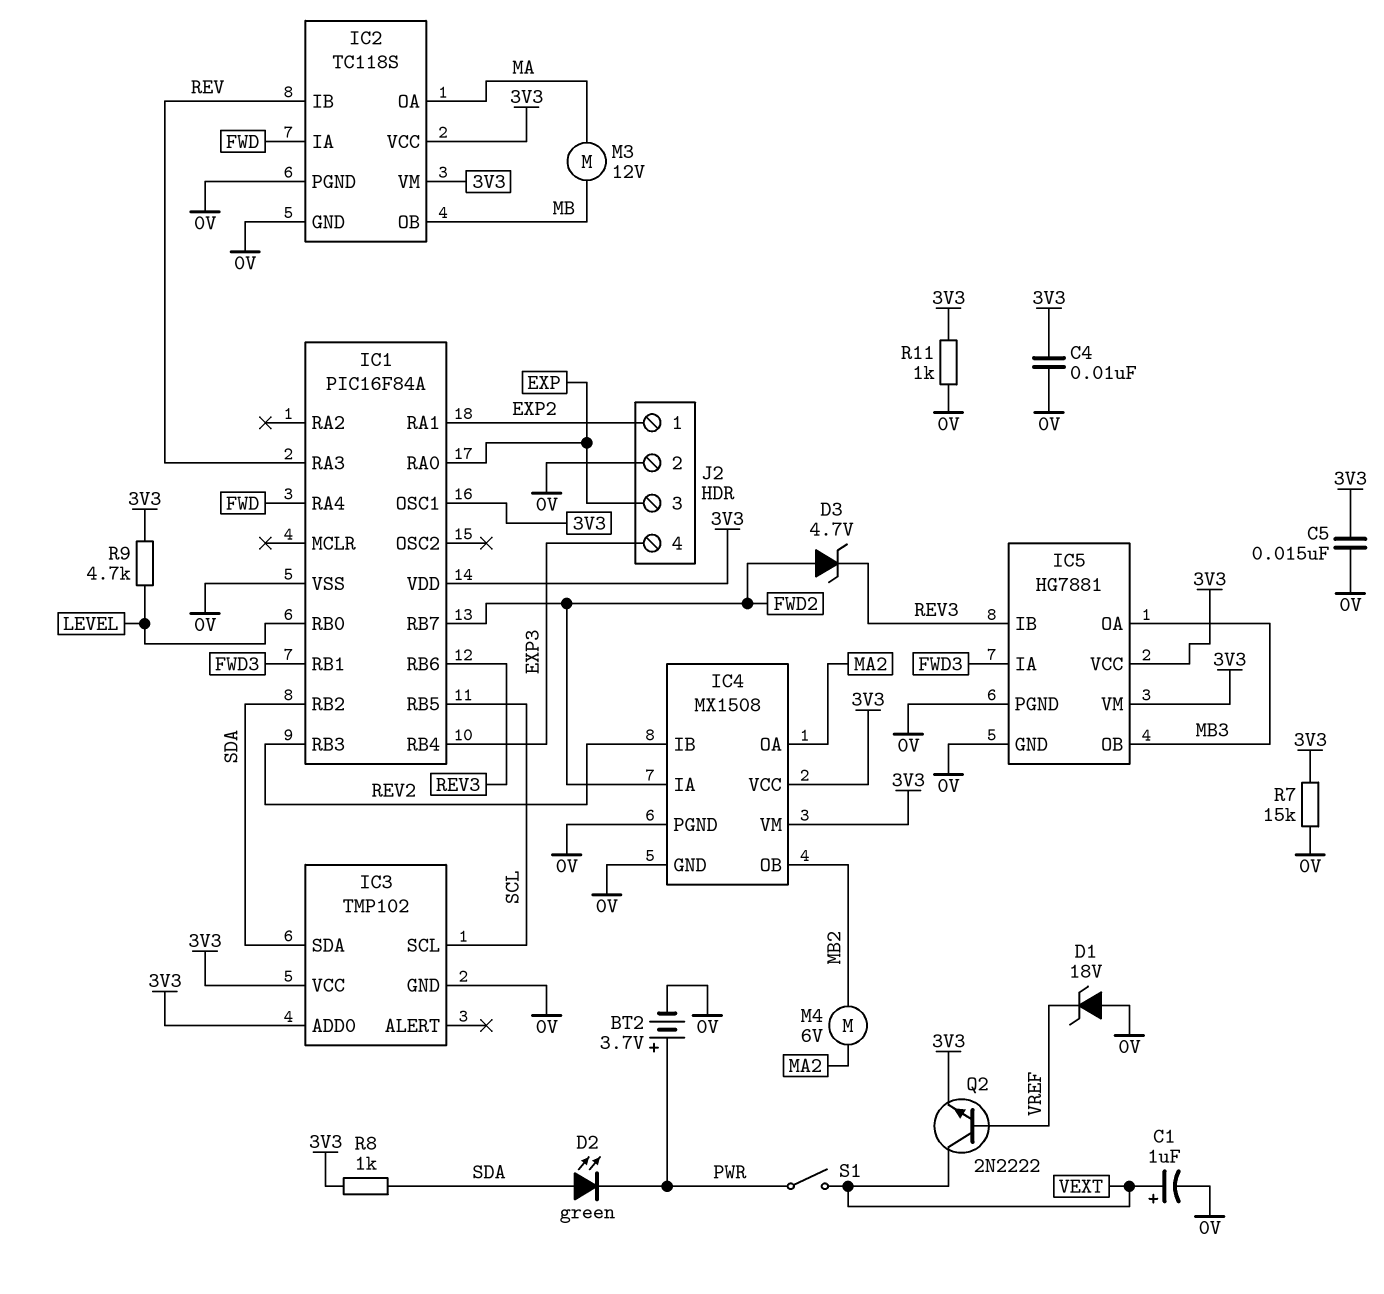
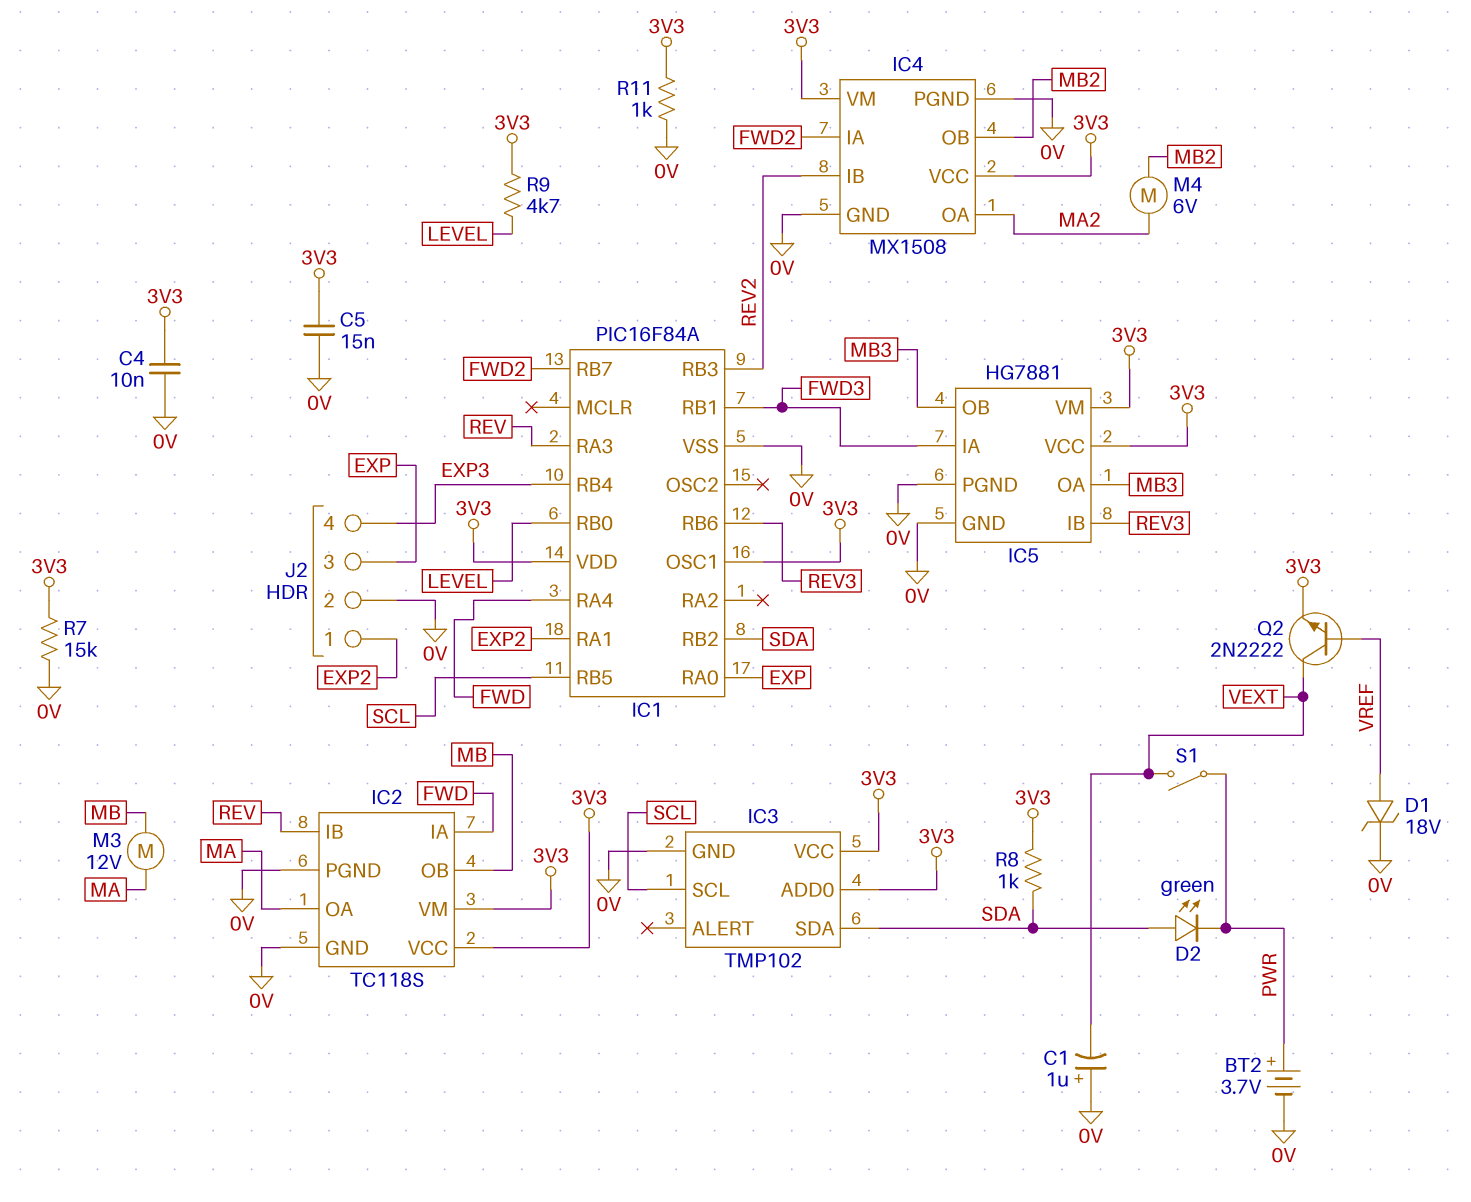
C1: 1uF (plus VEXT, minus 0V) -> 1uF (plus 0V, minus VEXT)
D1: zener 18V (A 0V, K VREF) -> zener 18V (A VREF, K 0V)
D3: zener 4.7V (A FWD2, K REV3) -> none

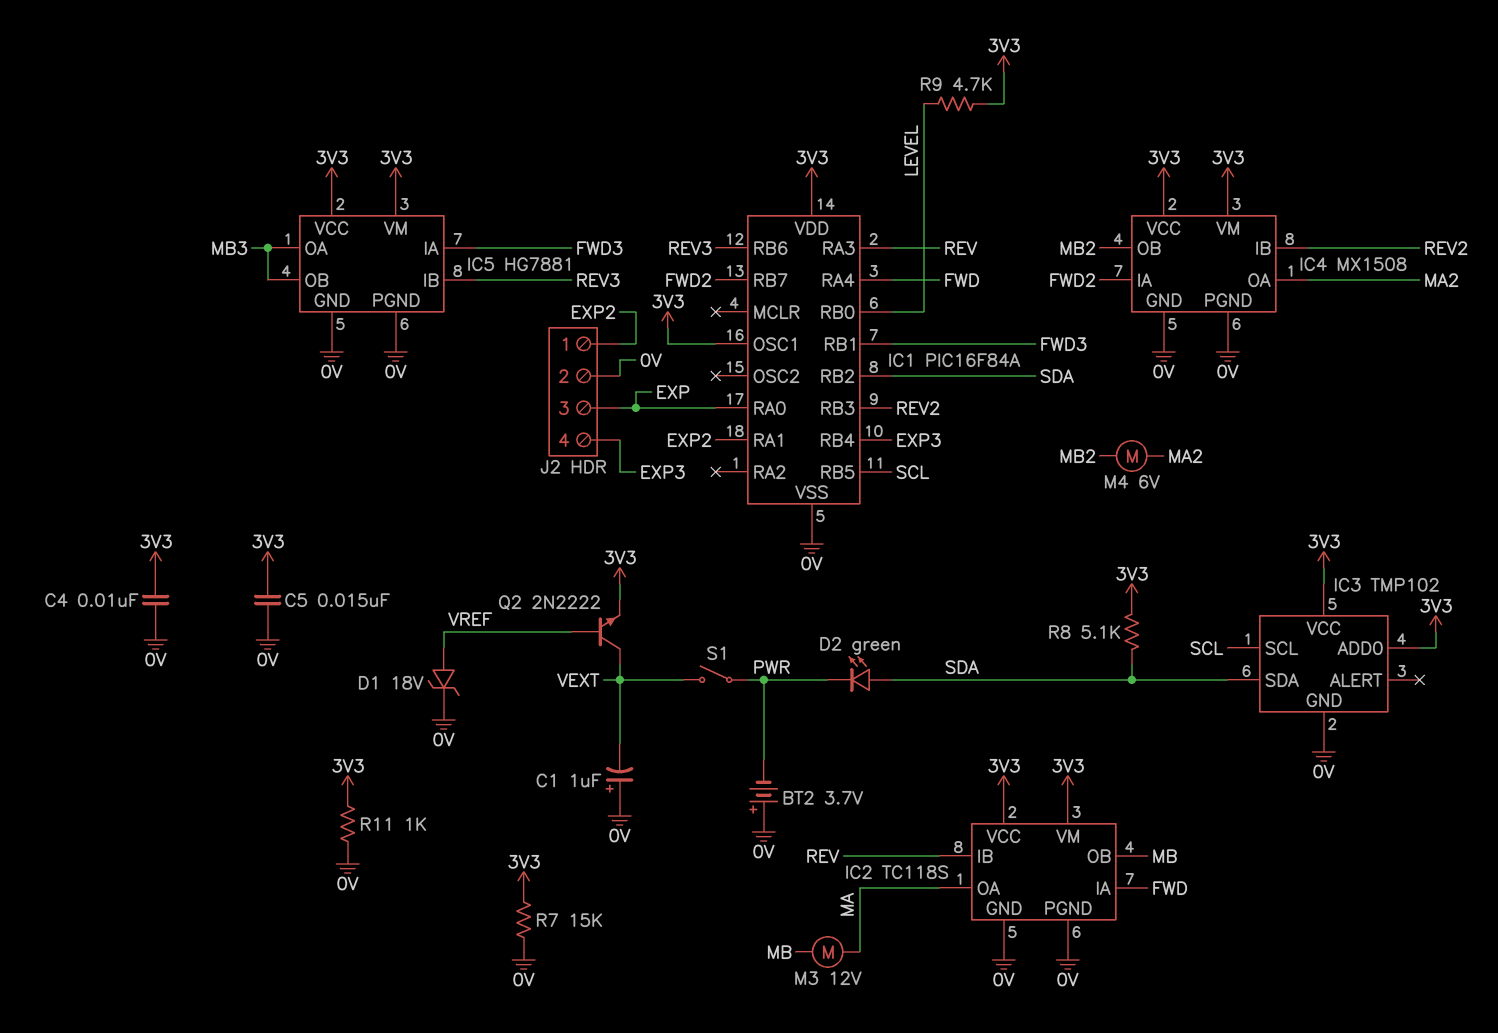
BT2: 3.7V (plus PWR, minus 0V) -> 3.7V (plus 0V, minus PWR)
R8: 1k (3V3, SDA) -> 5.1k (3V3, SDA)

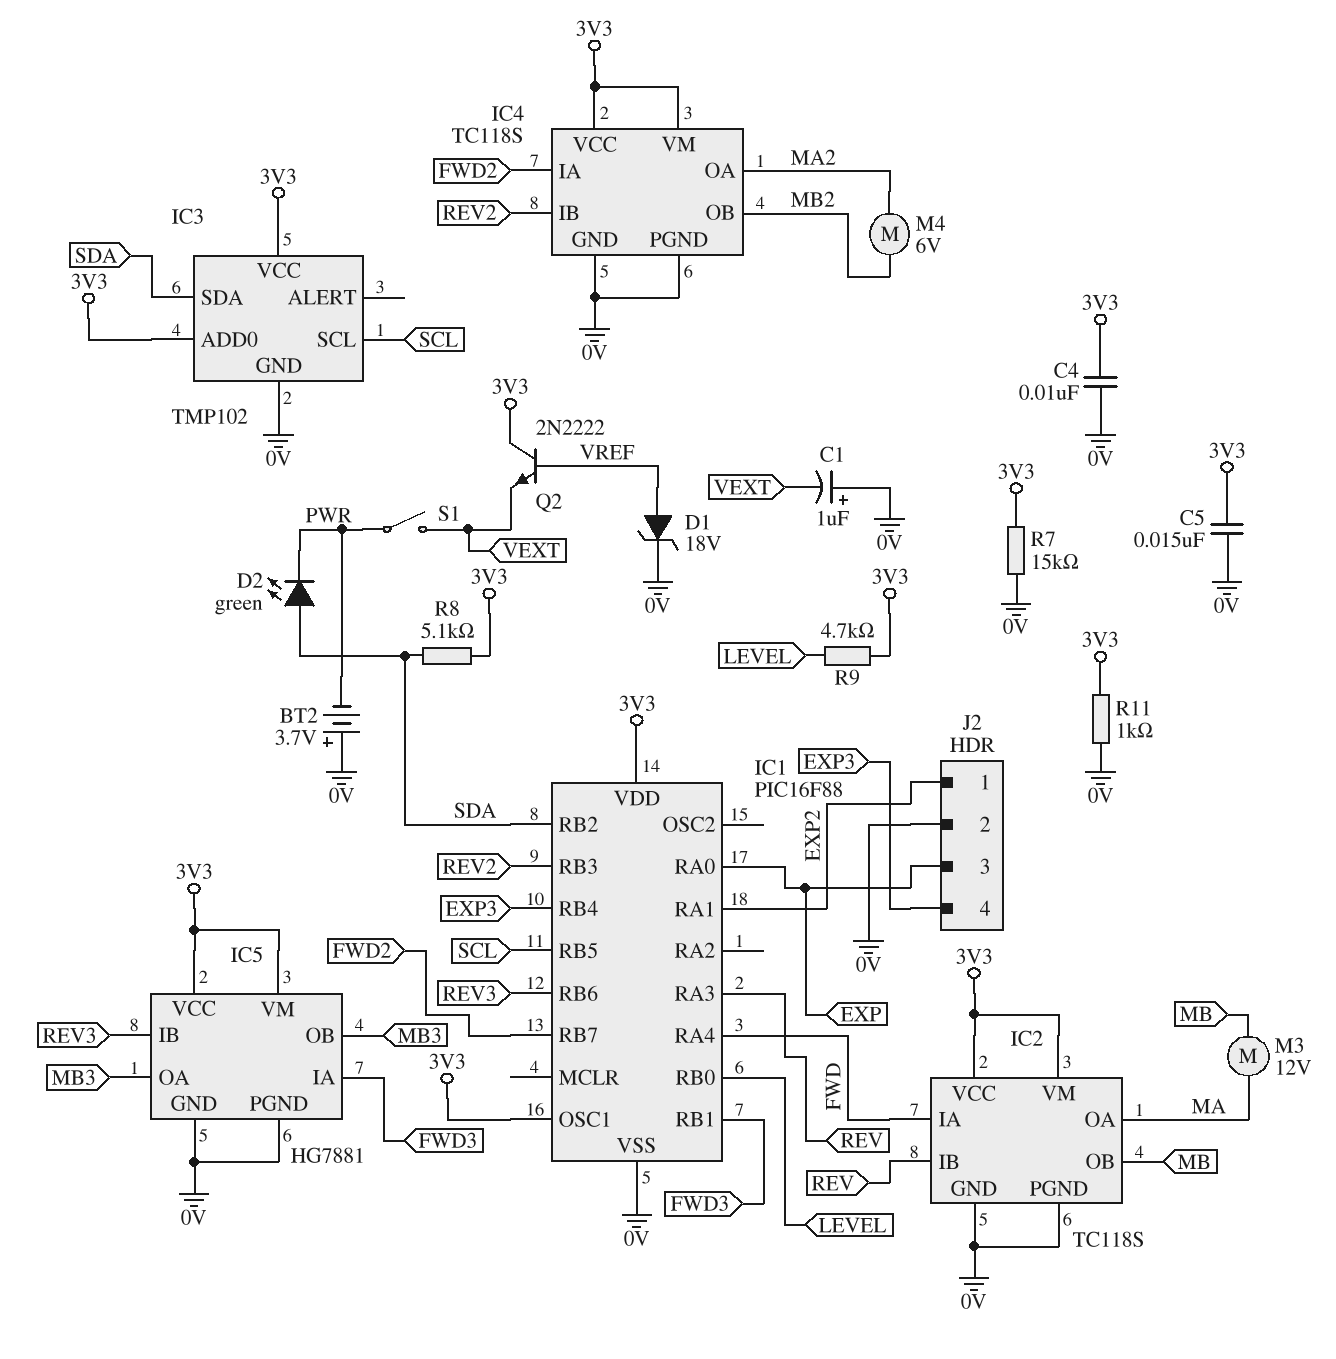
IC1: PIC16F84A -> PIC16F88
IC4: MX1508 -> TC118S
Q2: NPN 2N2222 (B VREF, C VEXT, E 3V3) -> NPN 2N2222 (B VREF, C 3V3, E VEXT)

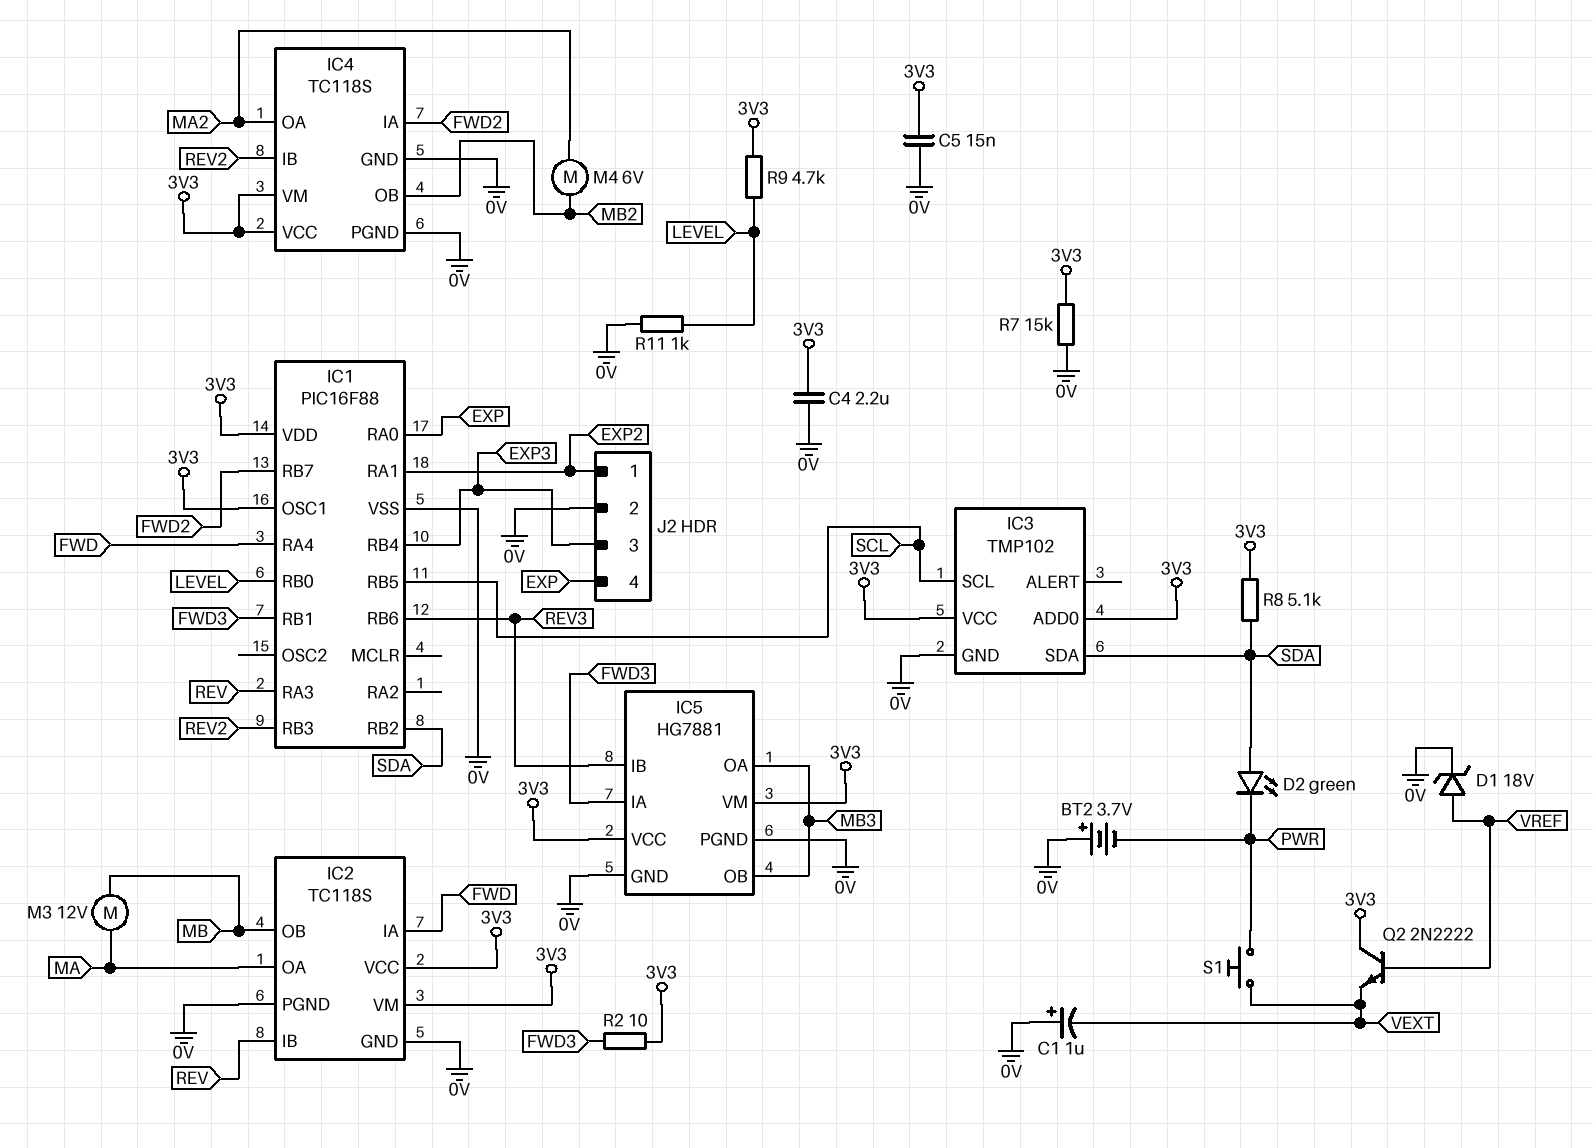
C4: 10nF (0V, 3V3) -> 2.2uF (0V, 3V3)
J2 pin 3: EXP -> EXP3
J2 pin 4: EXP3 -> EXP
R2: none -> 10 (3V3, FWD3)
R11: 1k (0V, 3V3) -> 1k (0V, LEVEL)
S1: switch (PWR, VEXT) -> button (PWR, VEXT)

